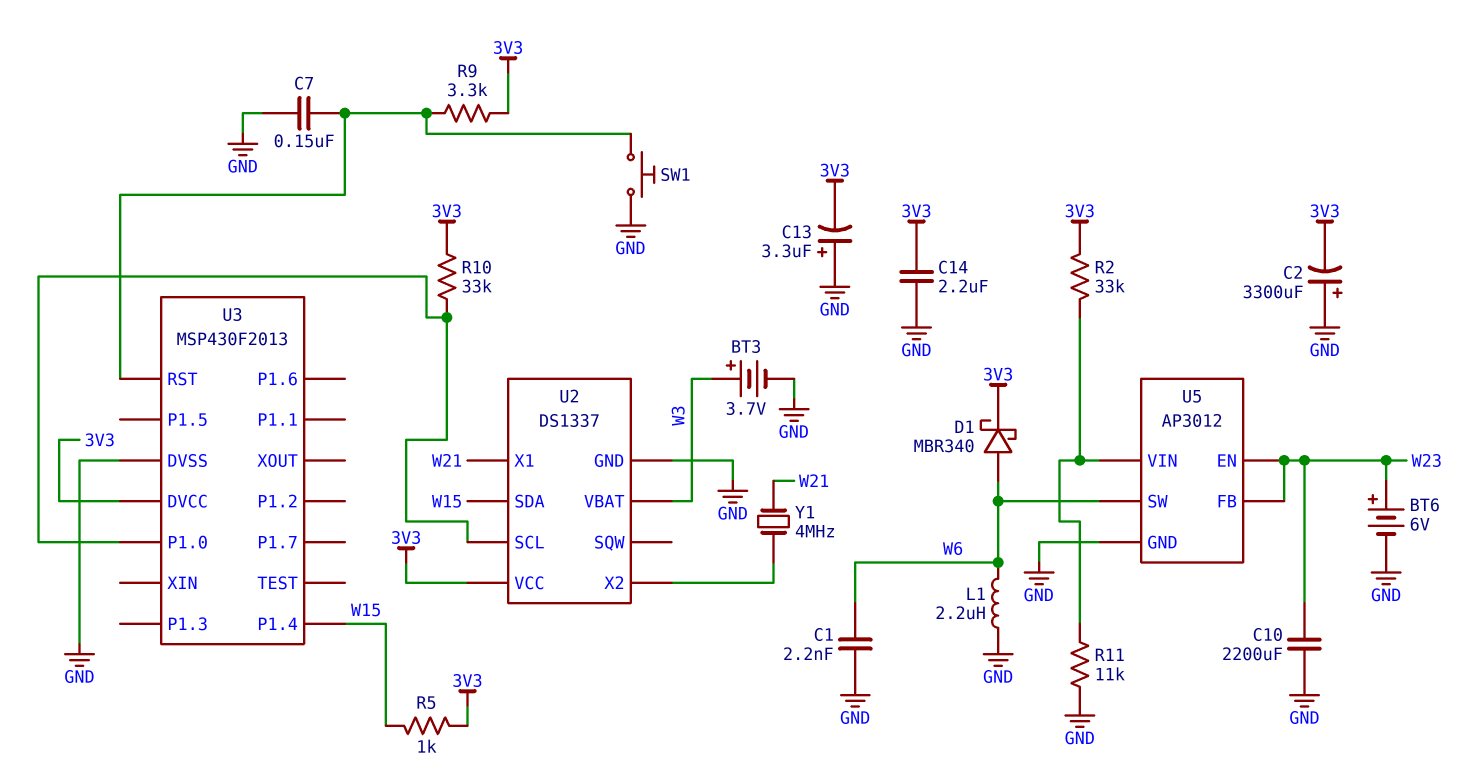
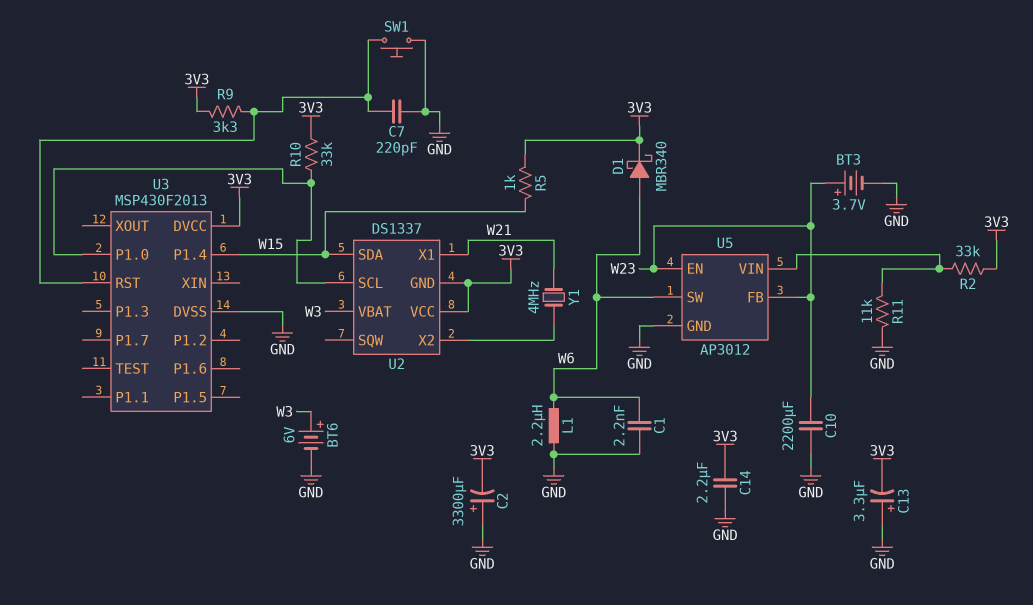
BT3: 3.7V (plus W3, minus GND) -> 3.7V (plus W23, minus GND)
BT6: 6V (plus W23, minus GND) -> 6V (plus W3, minus GND)
C7: 150nF (GND, U3/RST) -> 220pF (GND, U3/RST)
U2 pin GND: GND -> 3V3

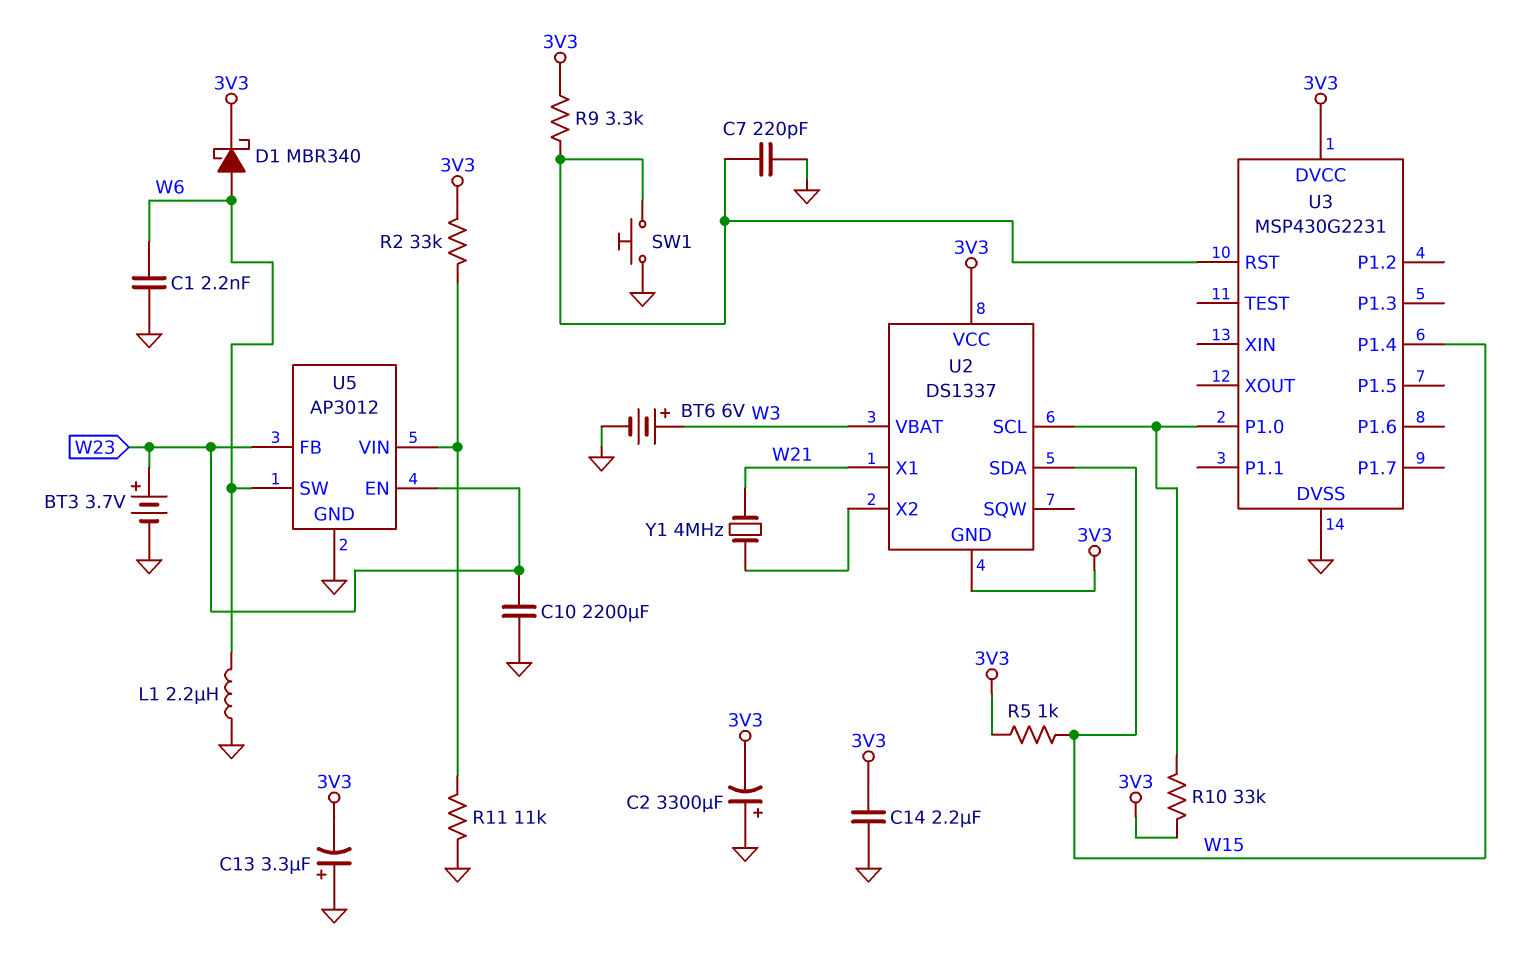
U3: MSP430F2013 -> MSP430G2231

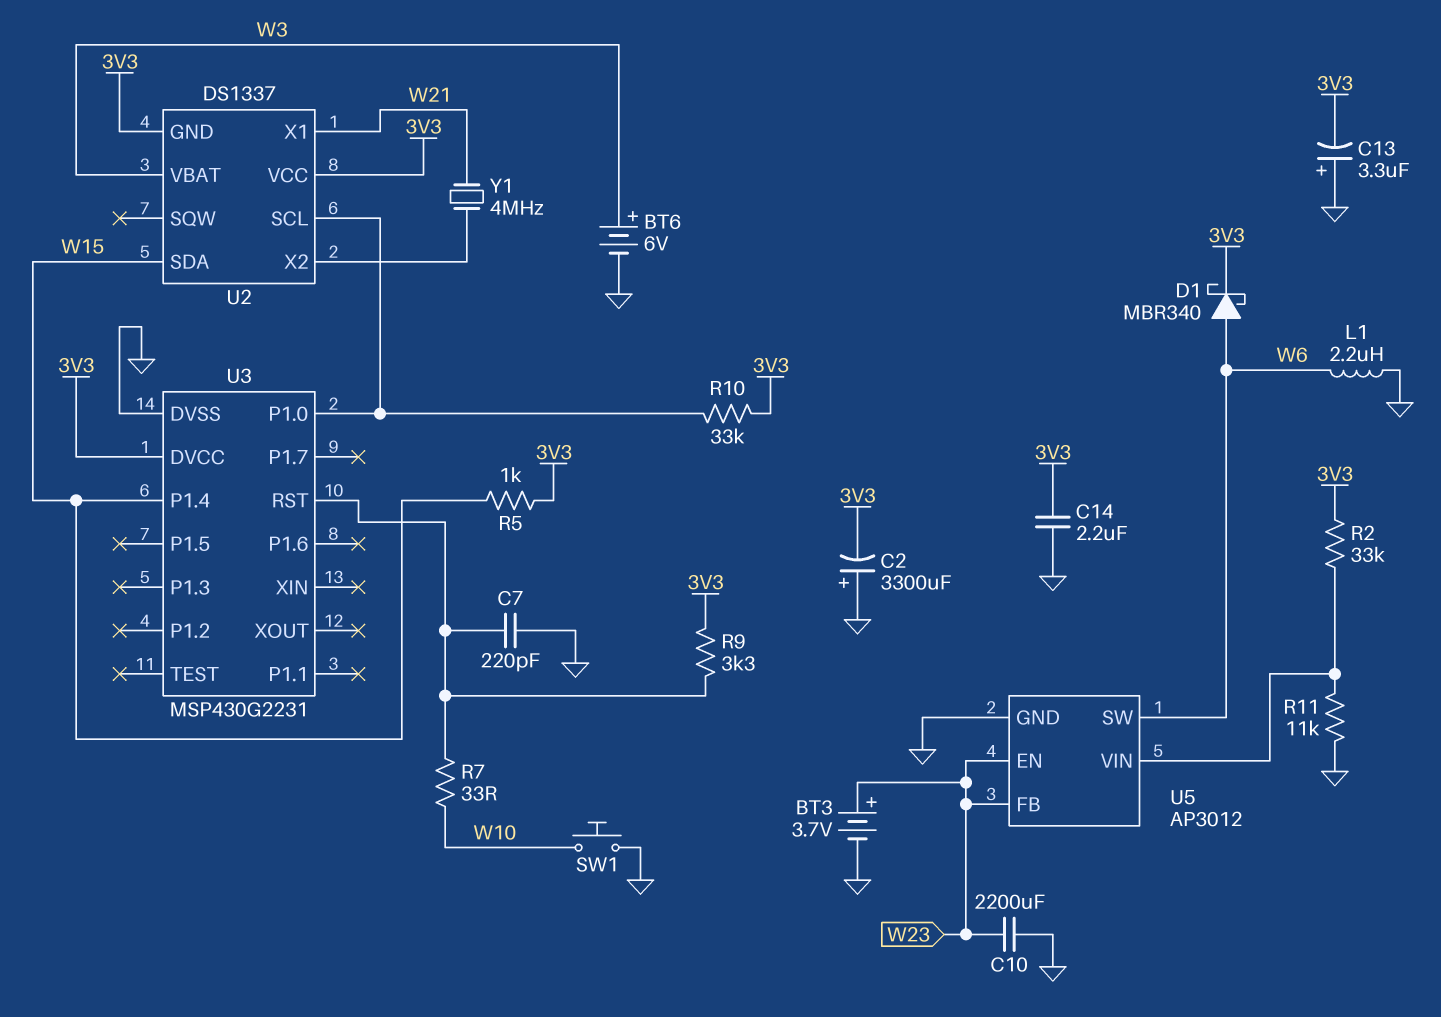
C1: 2.2nF (GND, W6) -> none
R7: none -> 33 (U3/RST, W10)
SW1: button (GND, U3/RST) -> button (GND, W10)

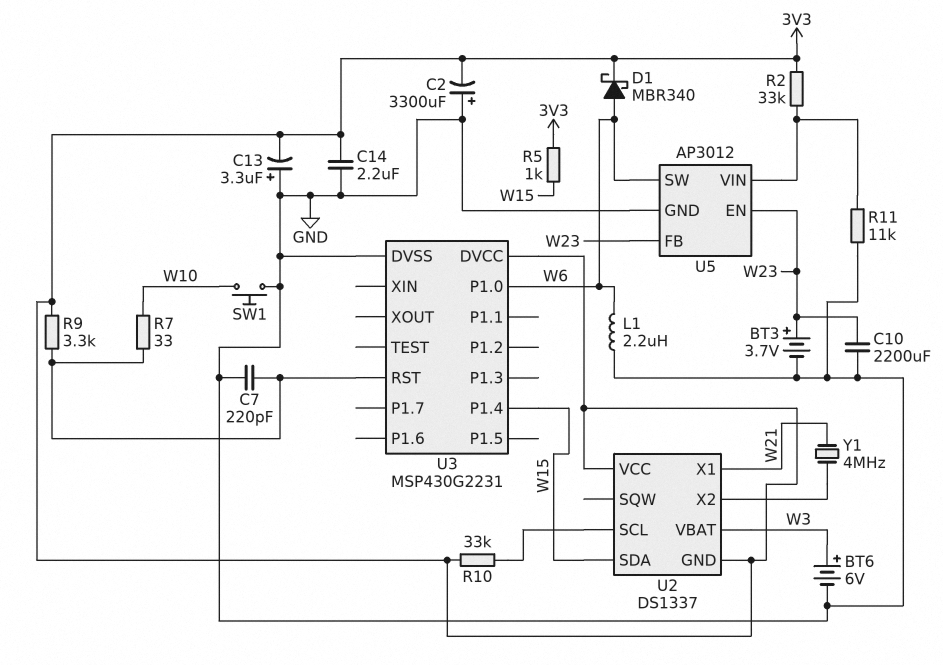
U3 pin P1.0: U2/SCL -> W6

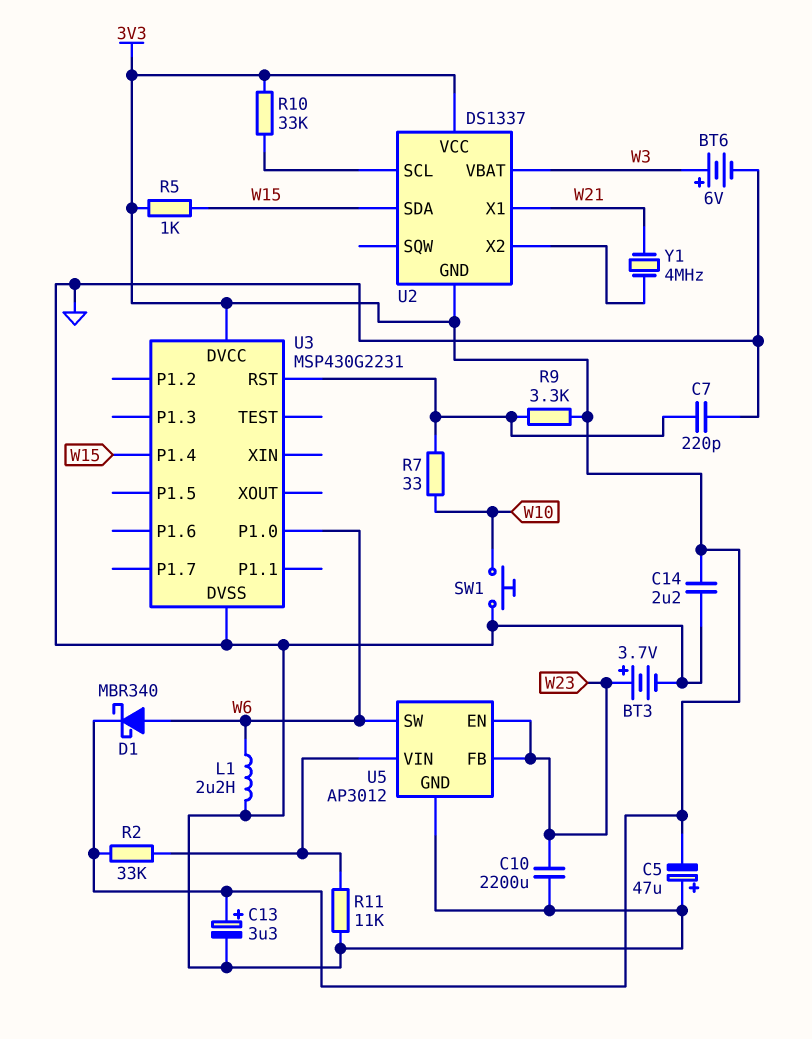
C2: 3300uF (plus GND, minus 3V3) -> none
C5: none -> 47uF (plus GND, minus 3V3)
C13: 3.3uF (plus GND, minus 3V3) -> 3.3uF (plus 3V3, minus GND)

